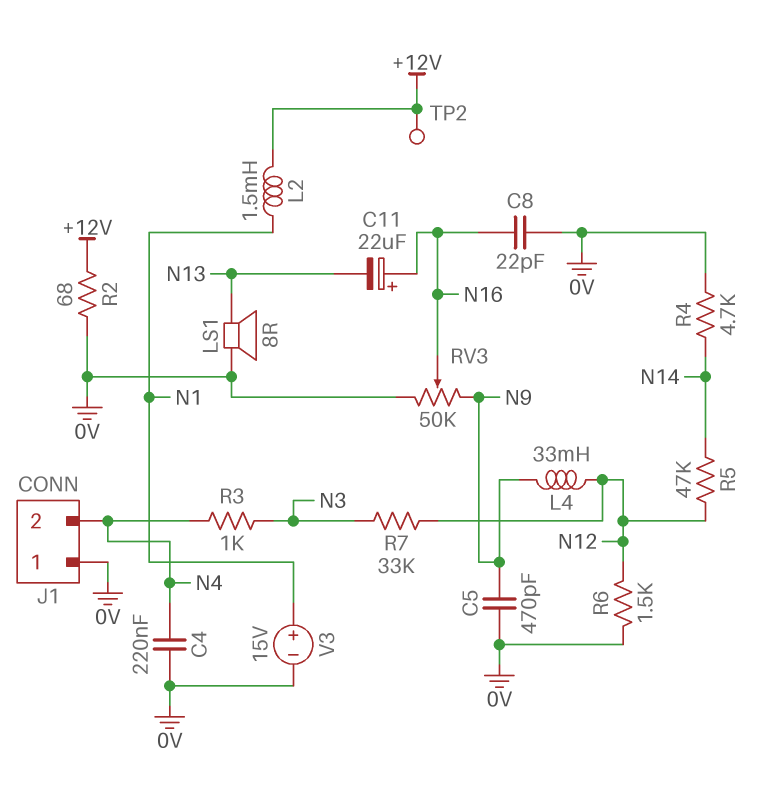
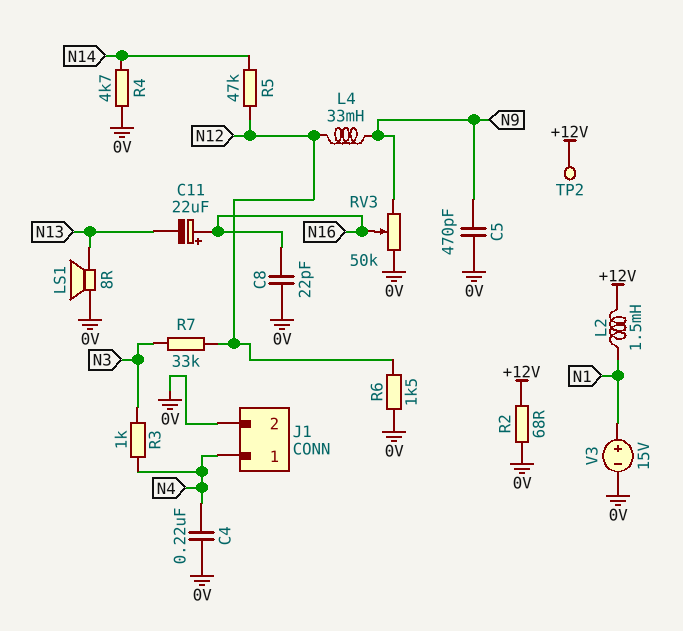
J1 pin 1: 0V -> N4
J1 pin 2: N4 -> 0V

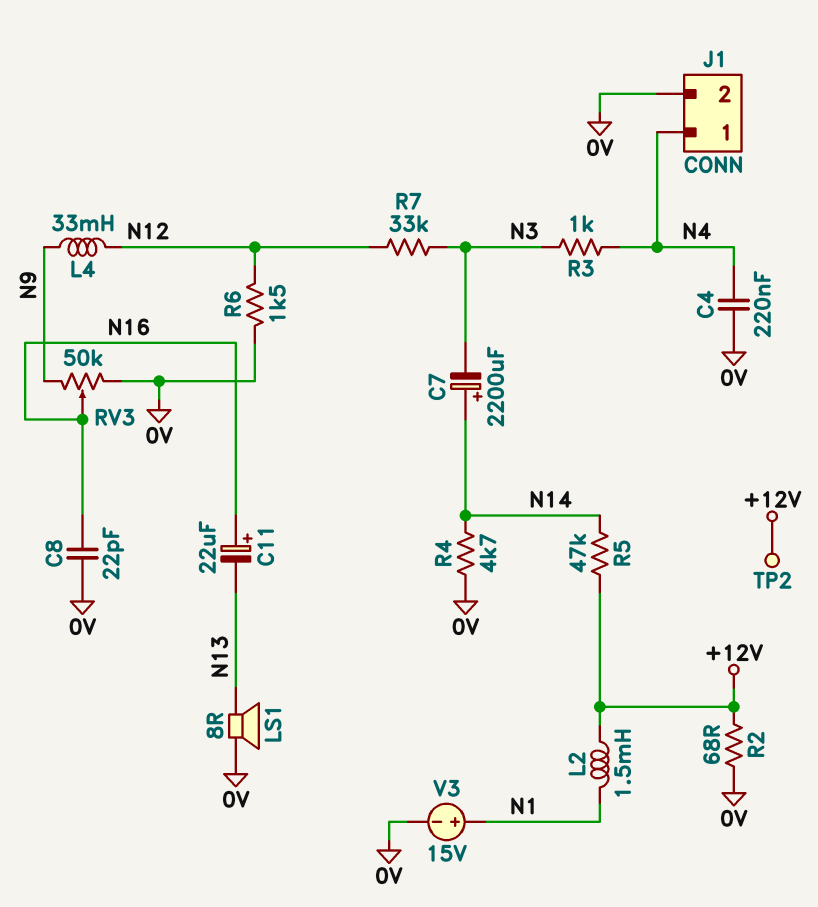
C5: 470pF (0V, N9) -> none
C7: none -> 2200uF (plus N14, minus N3)
R5: 47k (N12, N14) -> 47k (+12V, N14)

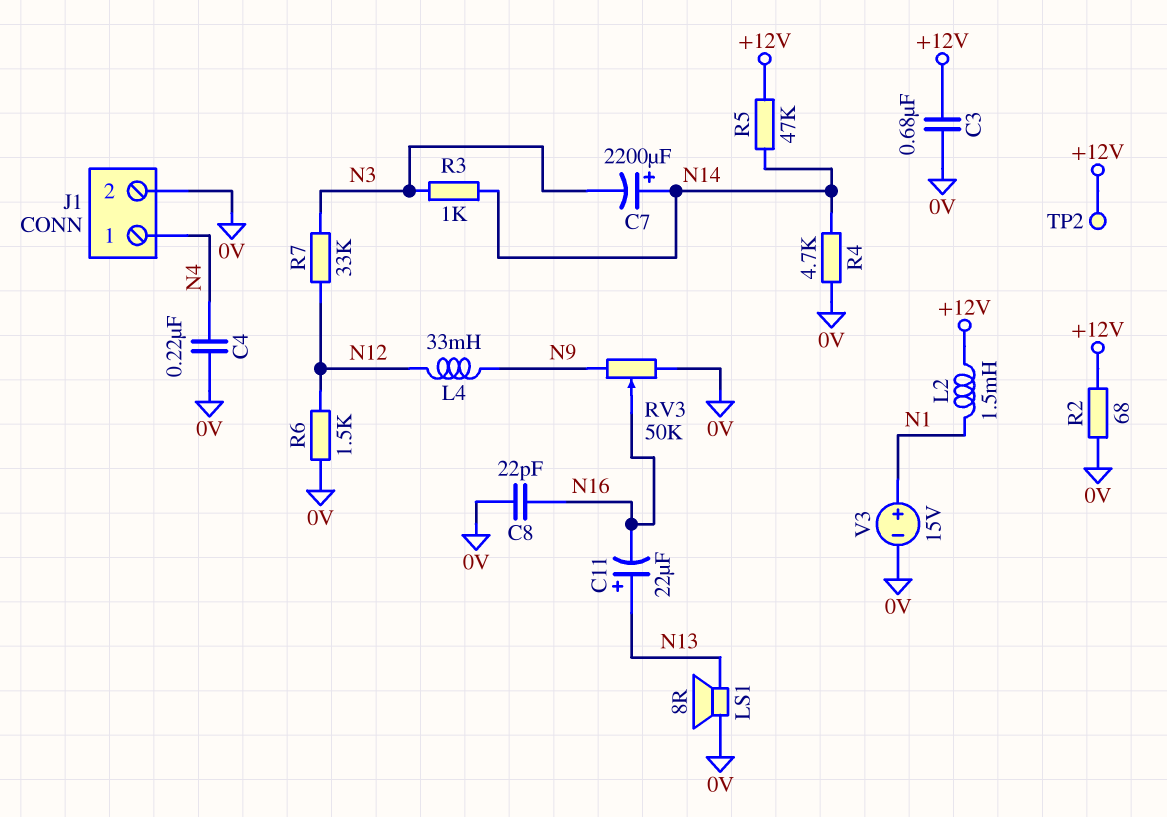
C3: none -> 680nF (+12V, 0V)
C11: 22uF (plus N16, minus N13) -> 22uF (plus N13, minus N16)
R3: 1k (N3, N4) -> 1k (N3, N14)

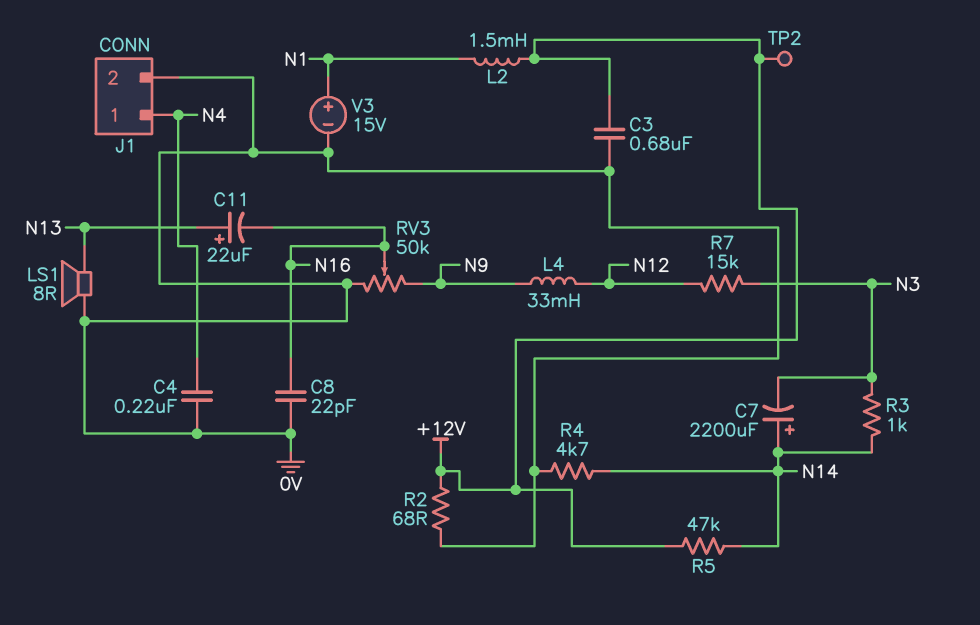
R6: 1.5k (0V, N12) -> none
R7: 33k (N3, N12) -> 15k (N3, N12)

